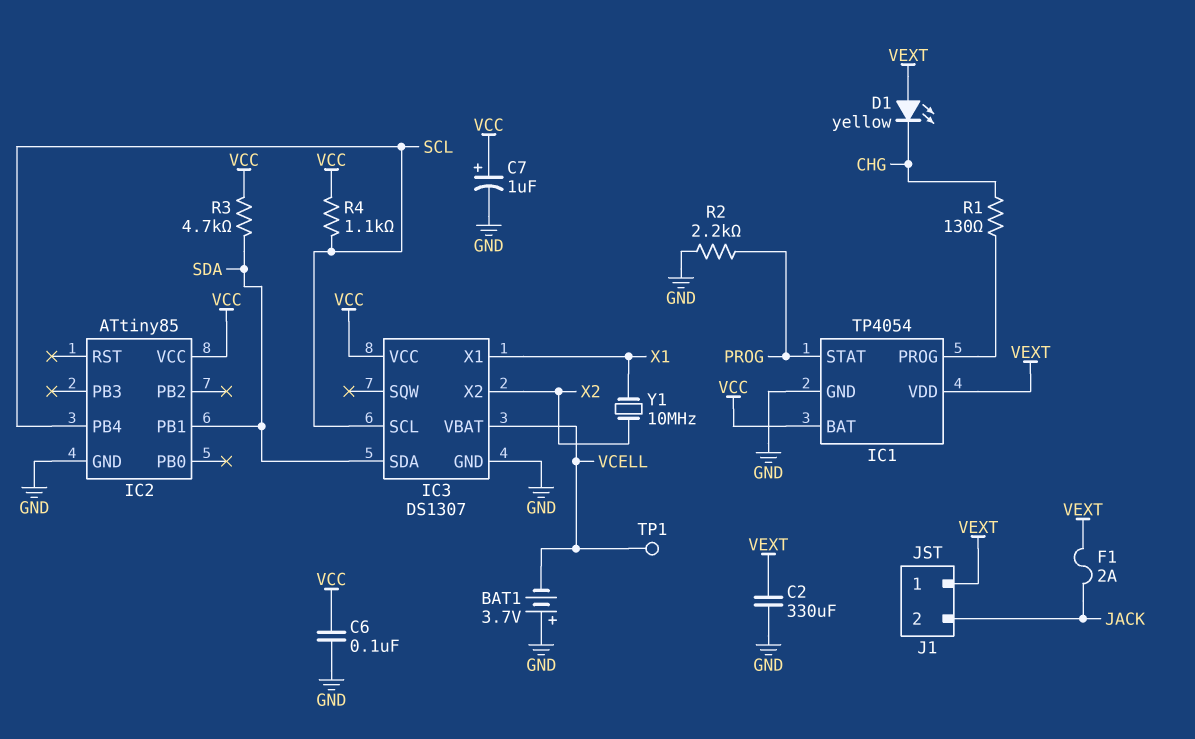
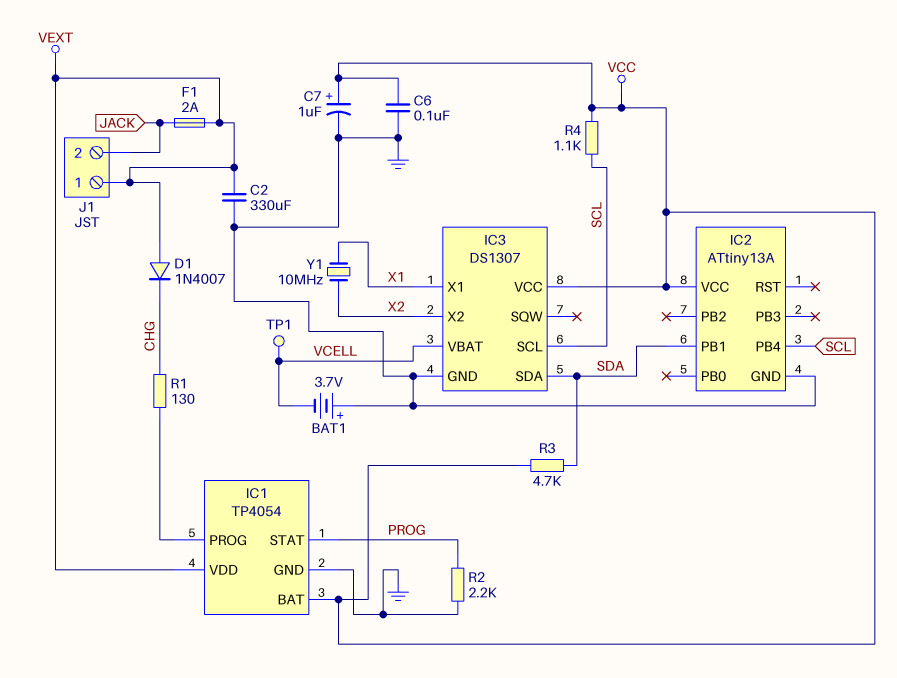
D1: LED yellow (A VEXT, K CHG) -> diode 1N4007 (A VEXT, K CHG)
IC2: ATtiny85 -> ATtiny13A

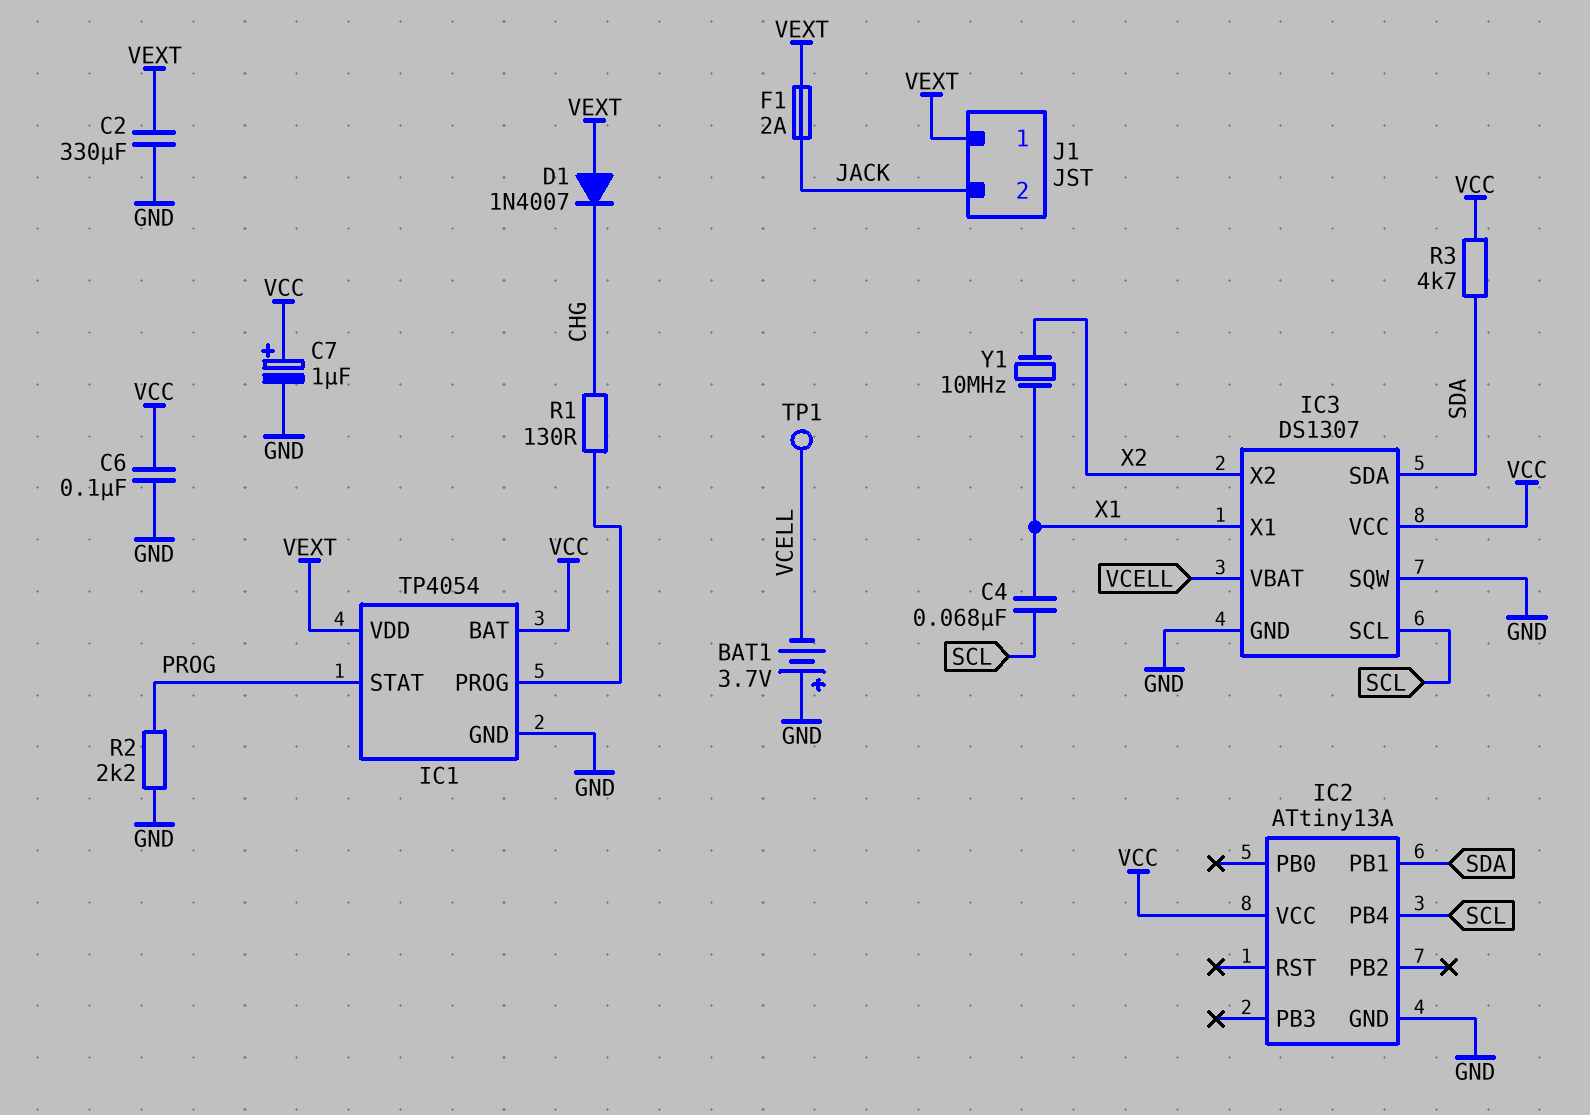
C4: none -> 68nF (SCL, X1)
IC3 pin SQW: none -> GND
R4: 1.1k (SCL, VCC) -> none

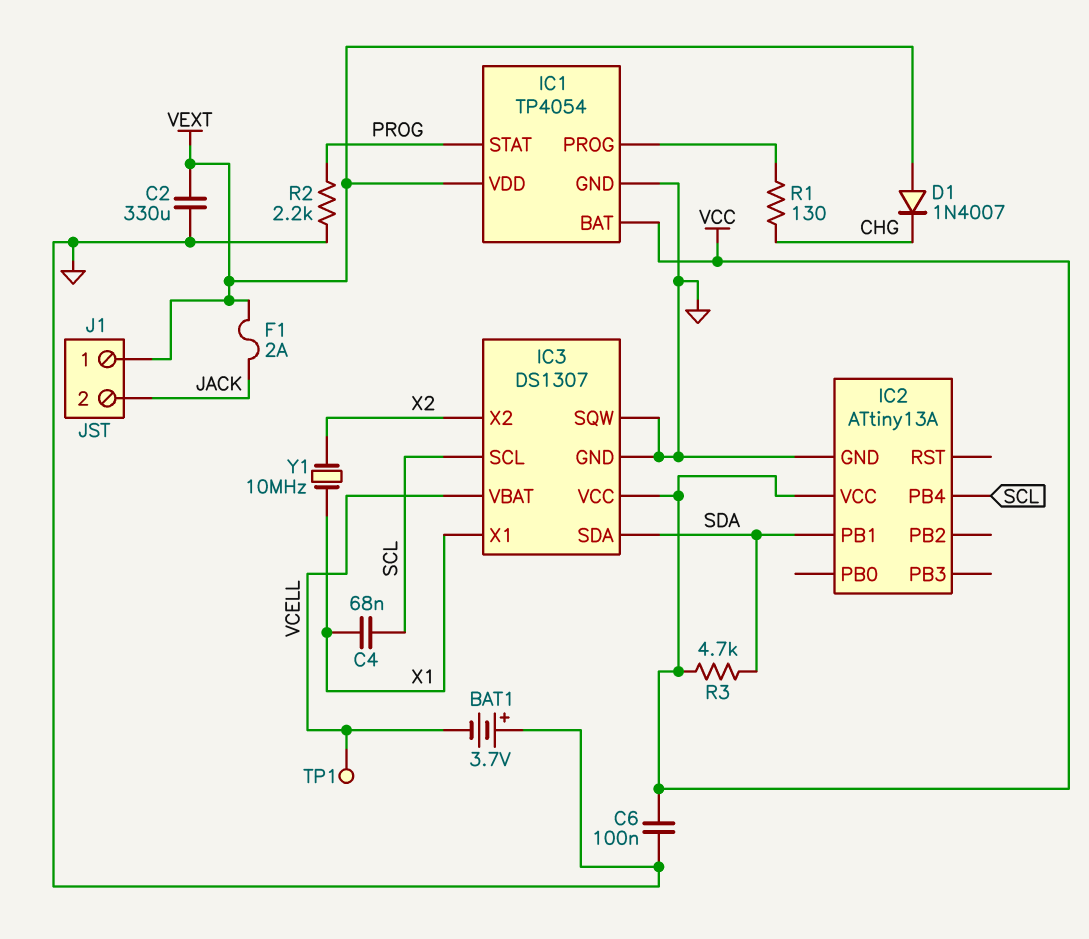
C7: 1uF (plus VCC, minus GND) -> none

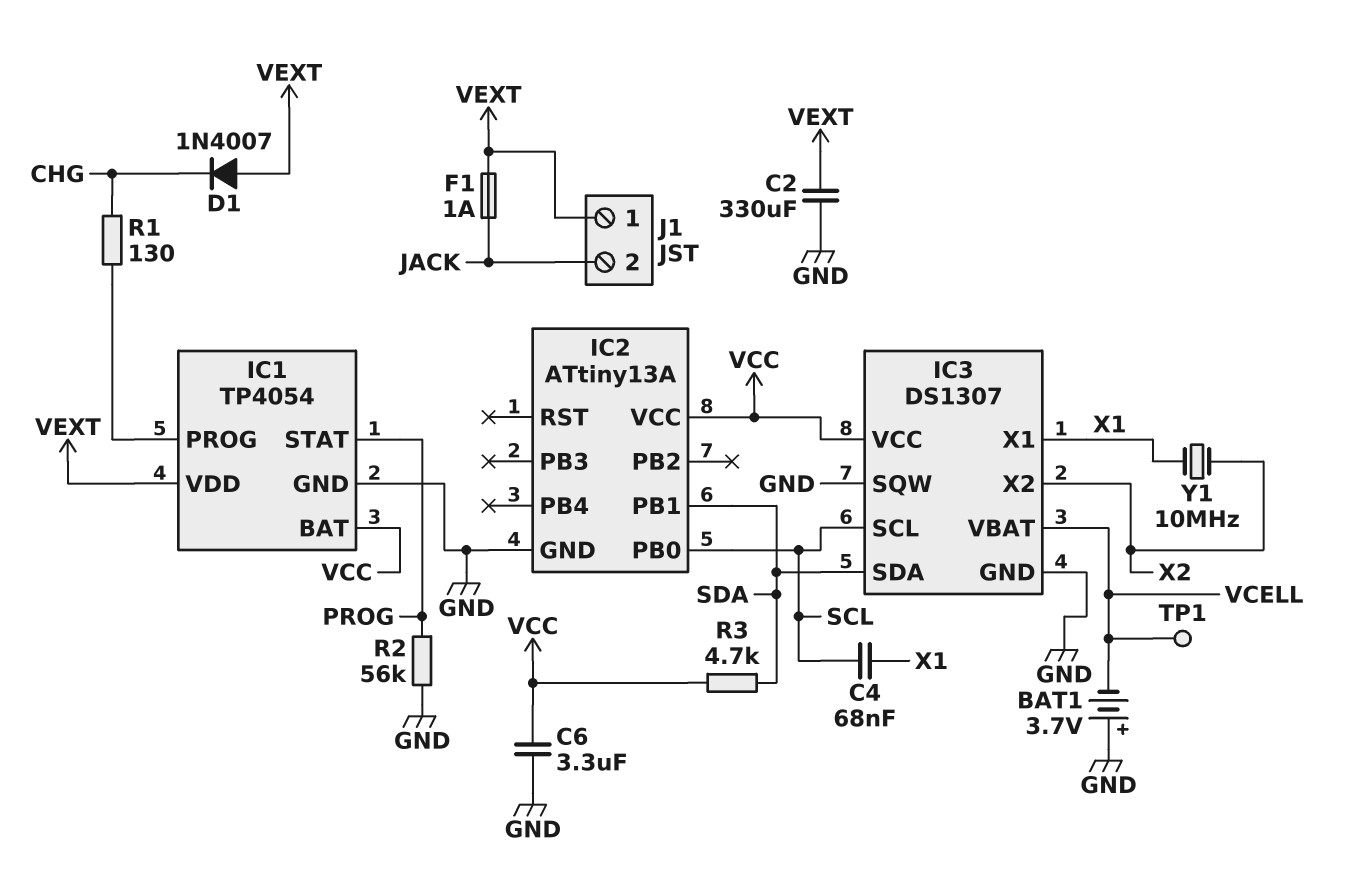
C6: 100nF (GND, VCC) -> 3.3uF (GND, VCC)
F1: 2A (JACK, VEXT) -> 1A (JACK, VEXT)
IC2 pin PB0: none -> SCL
IC2 pin PB4: SCL -> none
R2: 2.2k (GND, PROG) -> 56k (GND, PROG)

